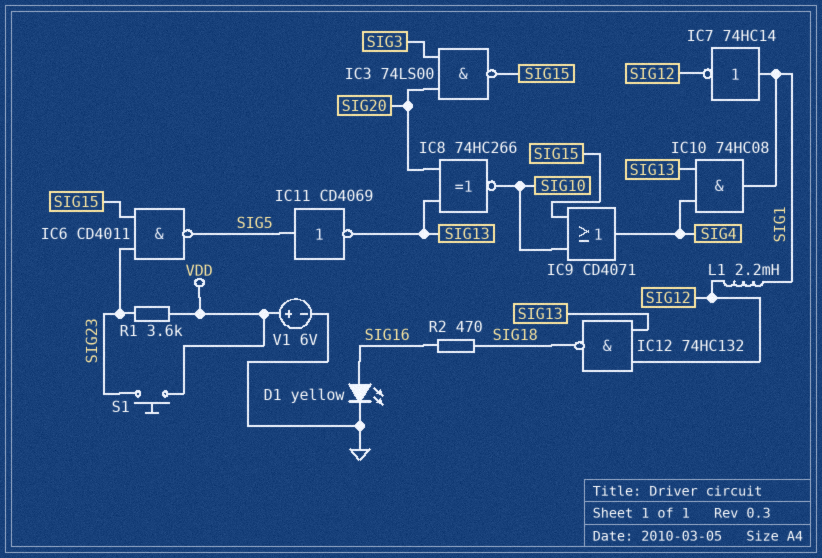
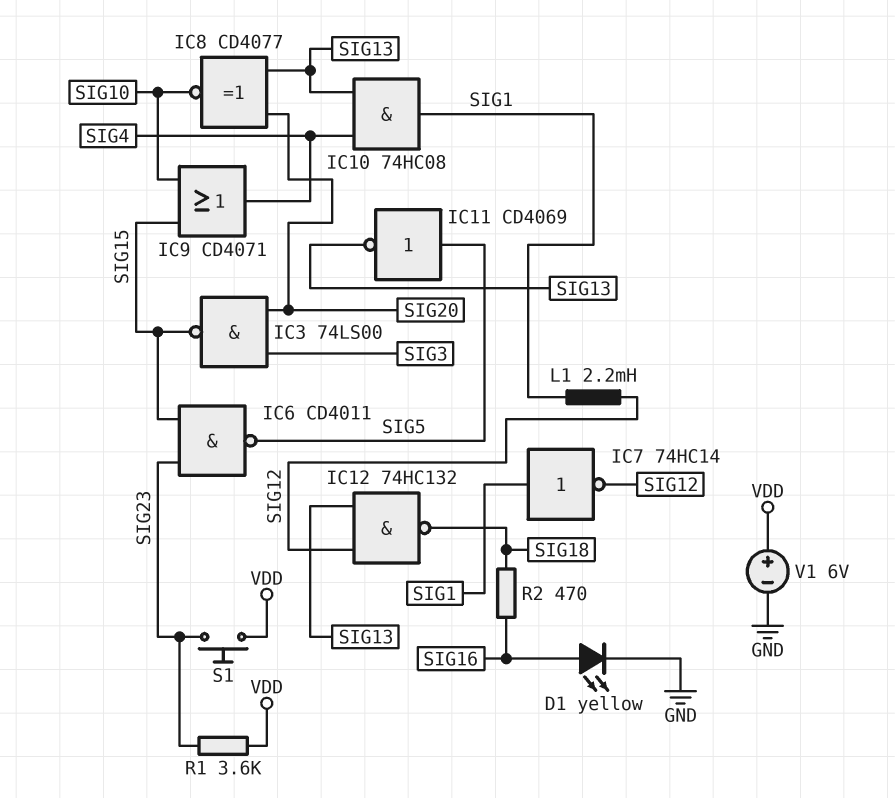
IC8: XNOR 74HC266 (in SIG13, in SIG20, out SIG10) -> XNOR CD4077 (in SIG13, in SIG20, out SIG10)

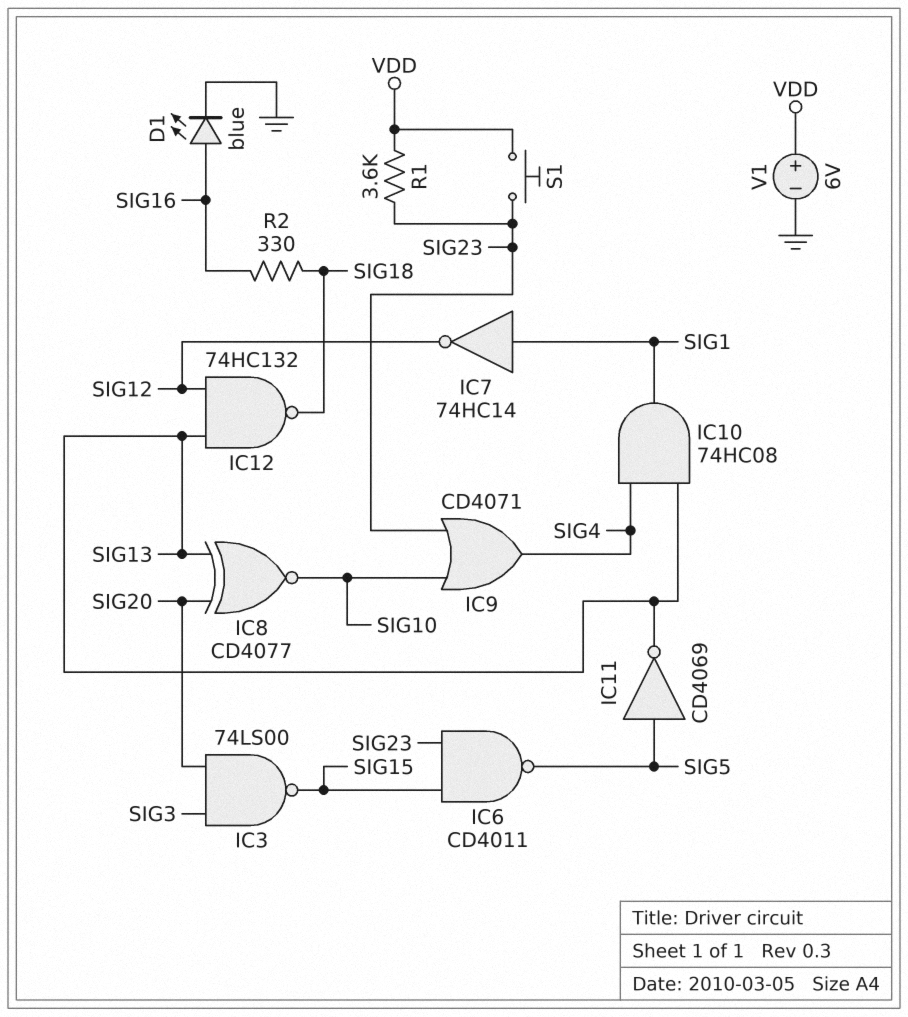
D1: LED yellow (A SIG16, K GND) -> LED blue (A SIG16, K GND)
IC9: OR CD4071 (in SIG10, in SIG15, out SIG4) -> OR CD4071 (in SIG10, in SIG23, out SIG4)
L1: 2.2mH (SIG1, SIG12) -> none
R2: 470 (SIG16, SIG18) -> 330 (SIG16, SIG18)

